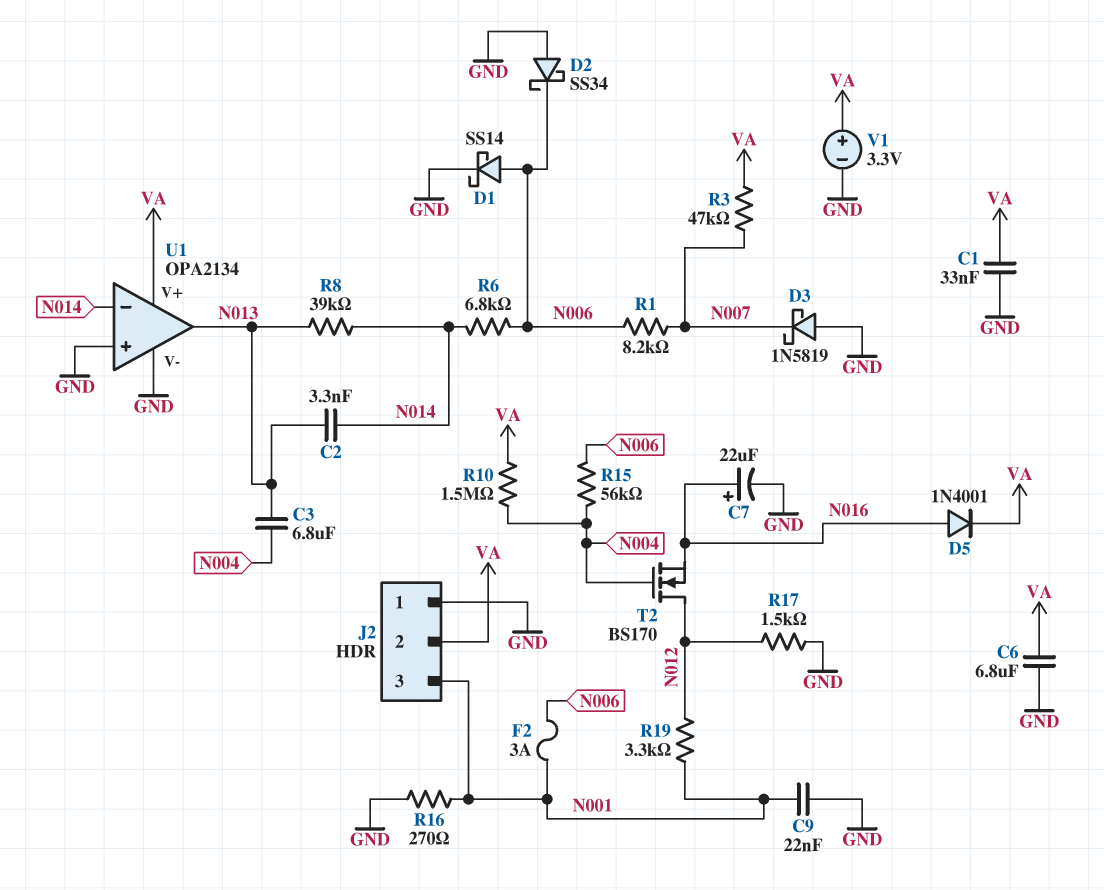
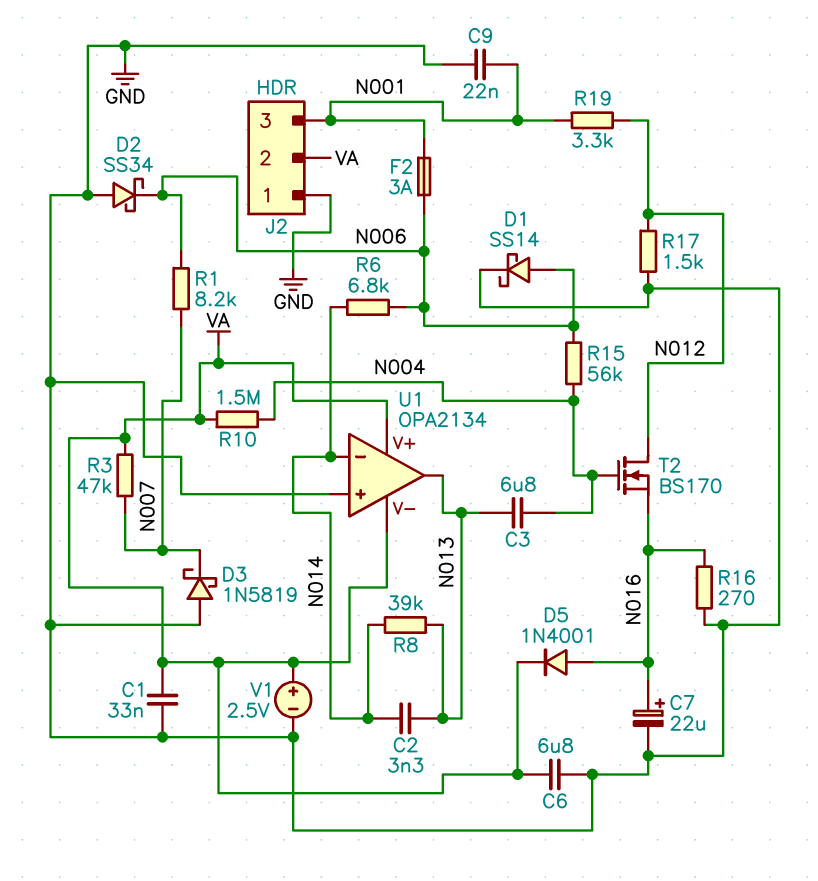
R16: 270 (GND, N001) -> 270 (GND, N016)
U1 pin V-: GND -> VA
V1: 3.3V (plus VA, minus GND) -> 2.5V (plus VA, minus GND)

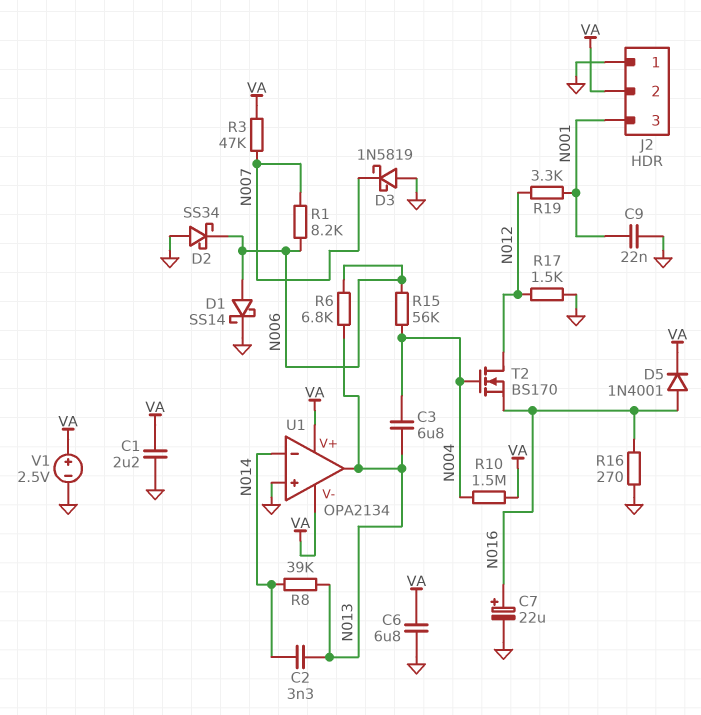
C1: 33nF (GND, VA) -> 2.2uF (GND, VA)
F2: 3A (N001, N006) -> none
R6: 6.8k (N006, N014) -> 6.8k (N006, N013)

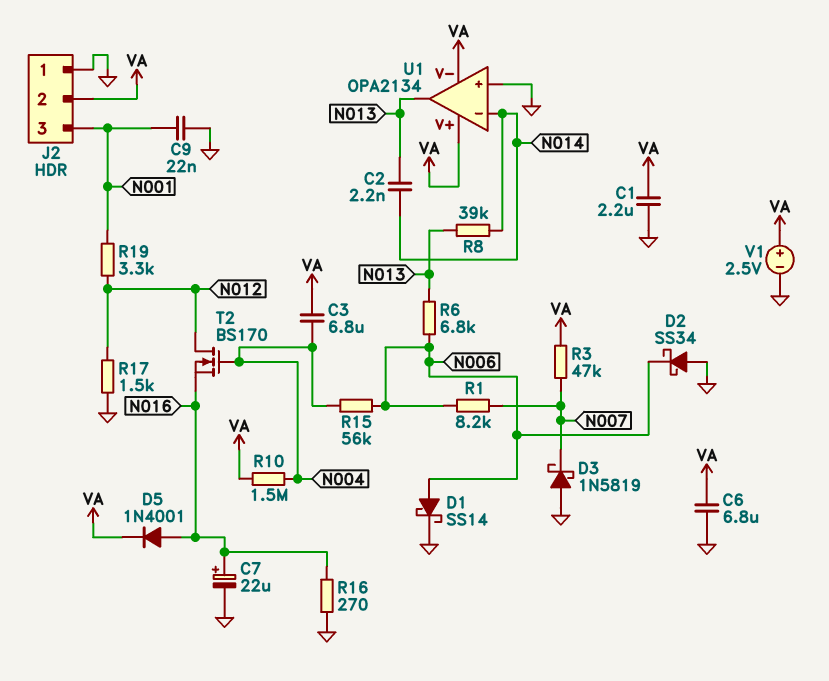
C2: 3.3nF (N013, N014) -> 2.2nF (N013, N014)
C3: 6.8uF (N004, N013) -> 6.8uF (N004, VA)

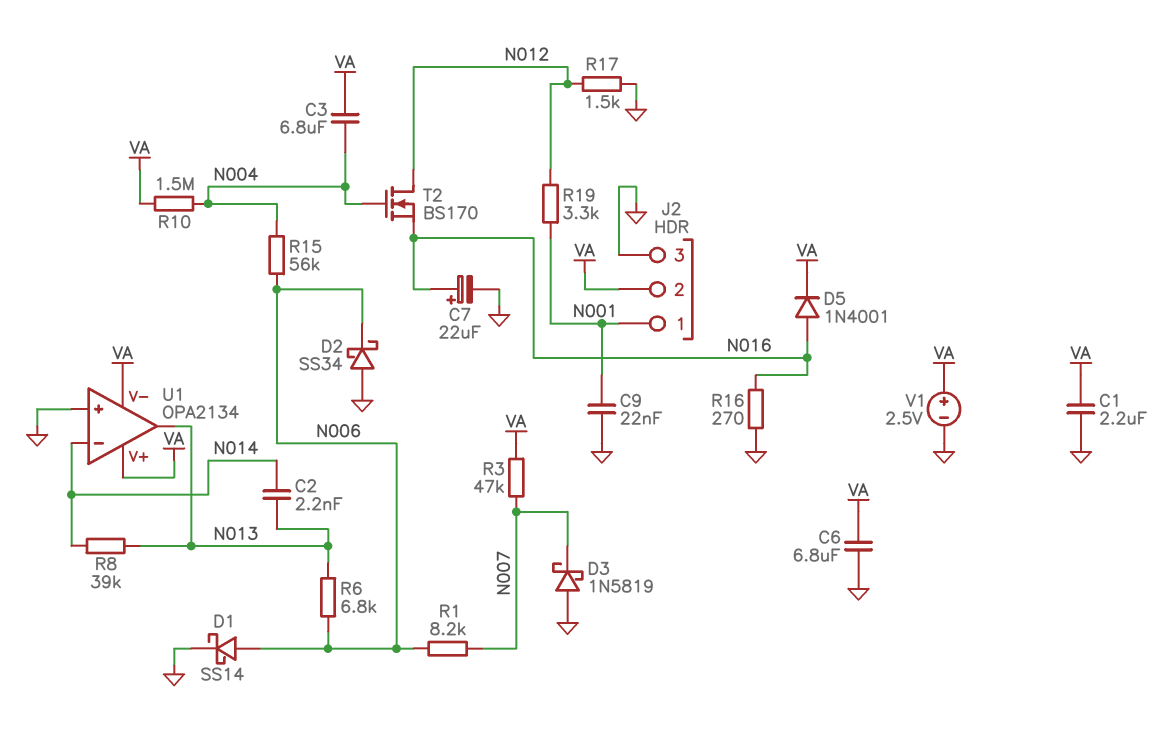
J2 pin 1: GND -> N001
J2 pin 3: N001 -> GND

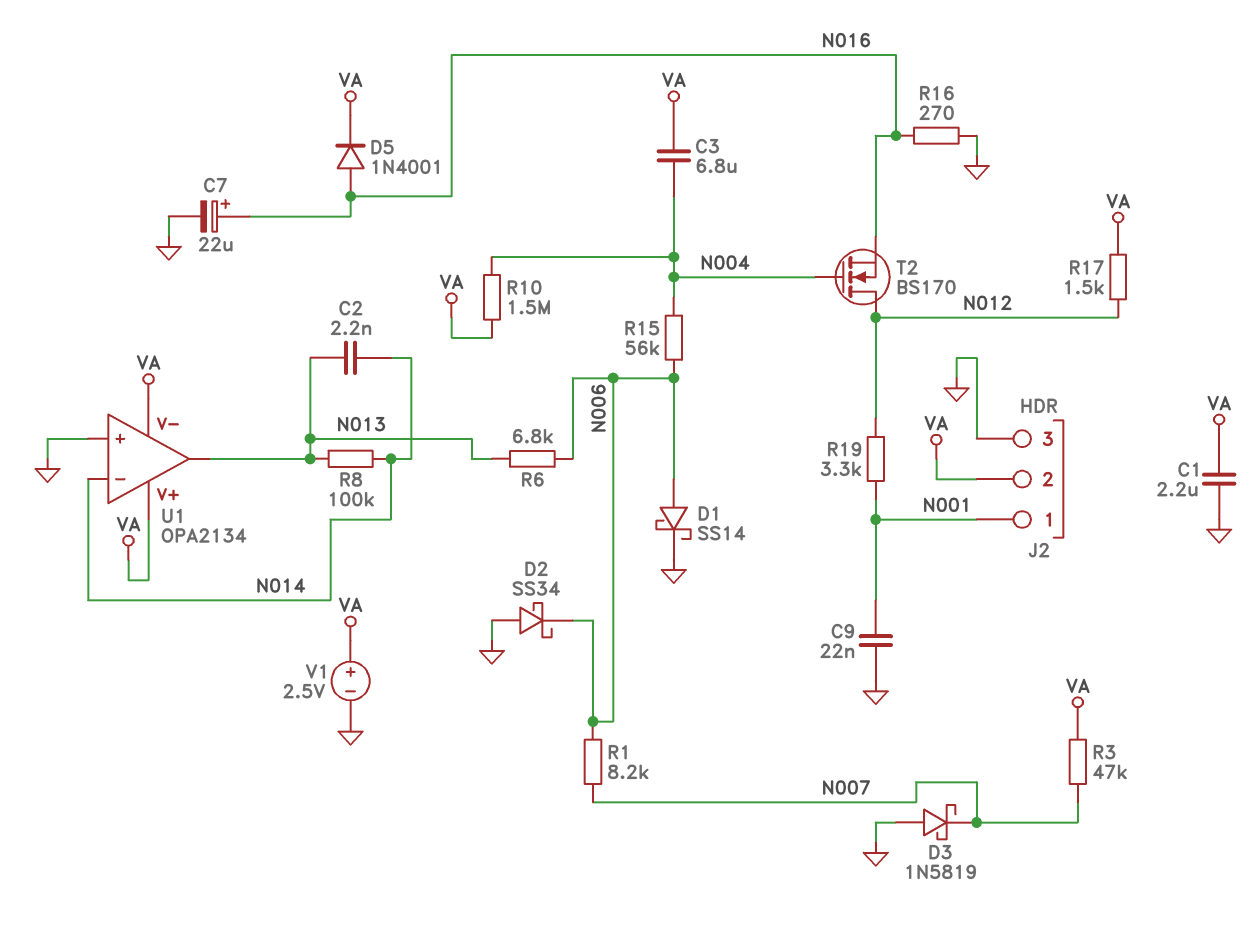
C6: 6.8uF (GND, VA) -> none
R8: 39k (N013, N014) -> 100k (N013, N014)
R17: 1.5k (GND, N012) -> 1.5k (N012, VA)

